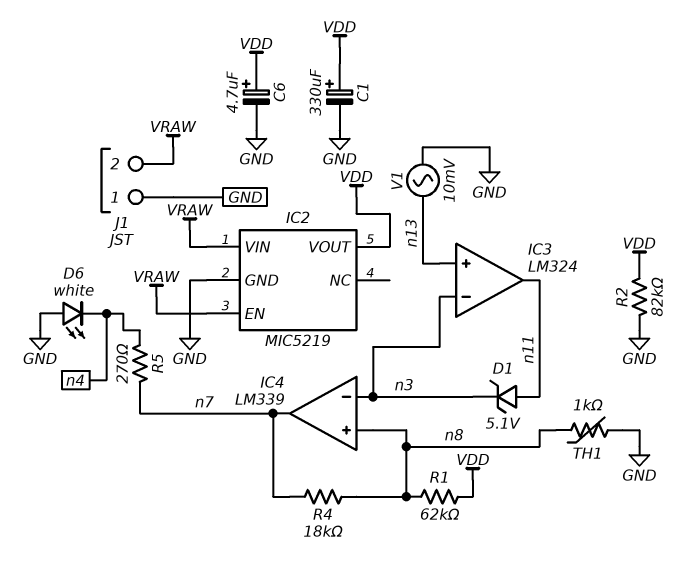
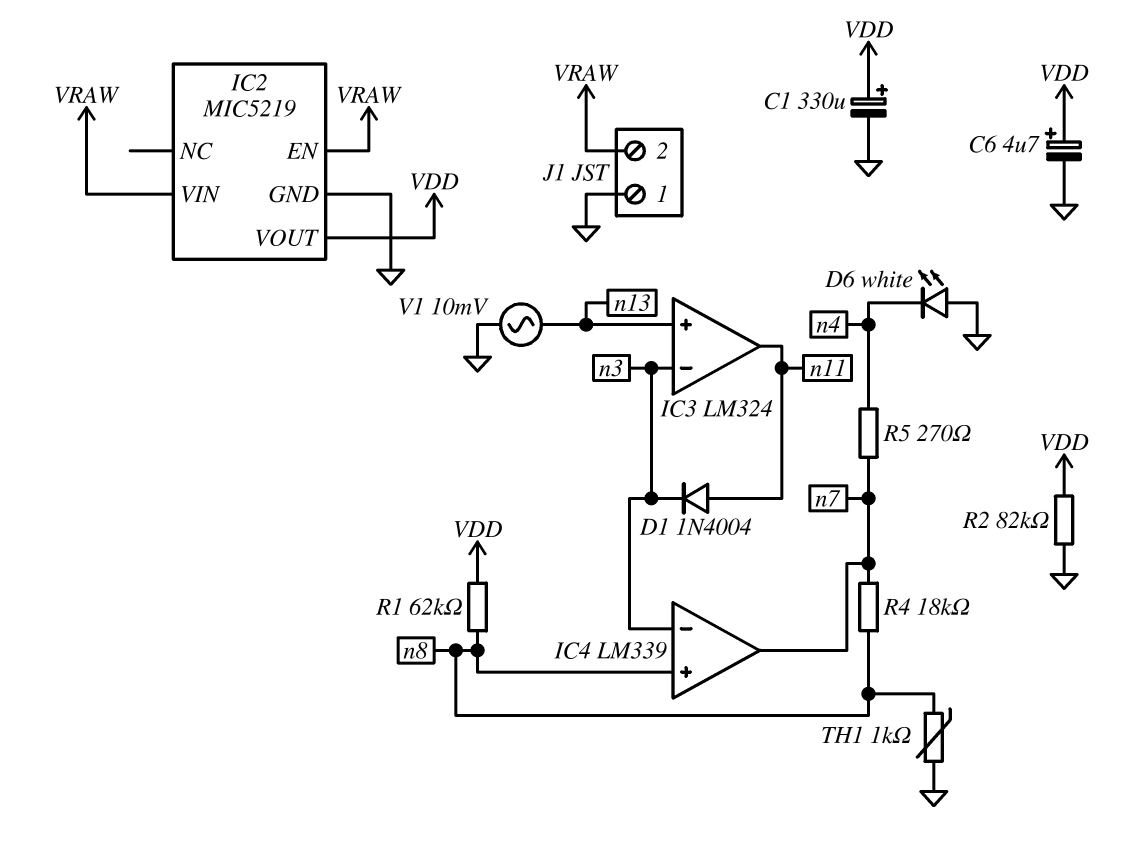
D1: zener 5.1V (A n11, K n3) -> diode 1N4004 (A n11, K n3)

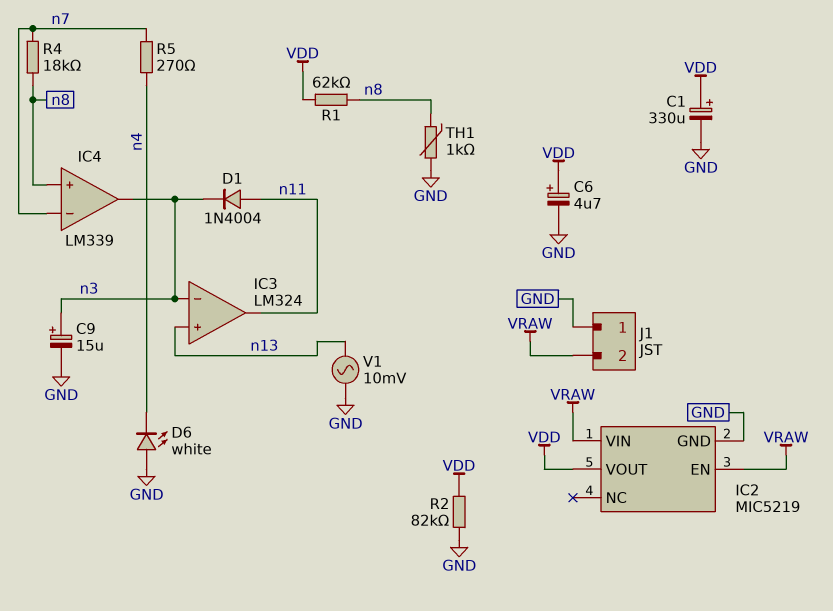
C9: none -> 15uF (plus n3, minus GND)
IC4 pin in-: n3 -> n7
IC4 pin out: n7 -> n3

